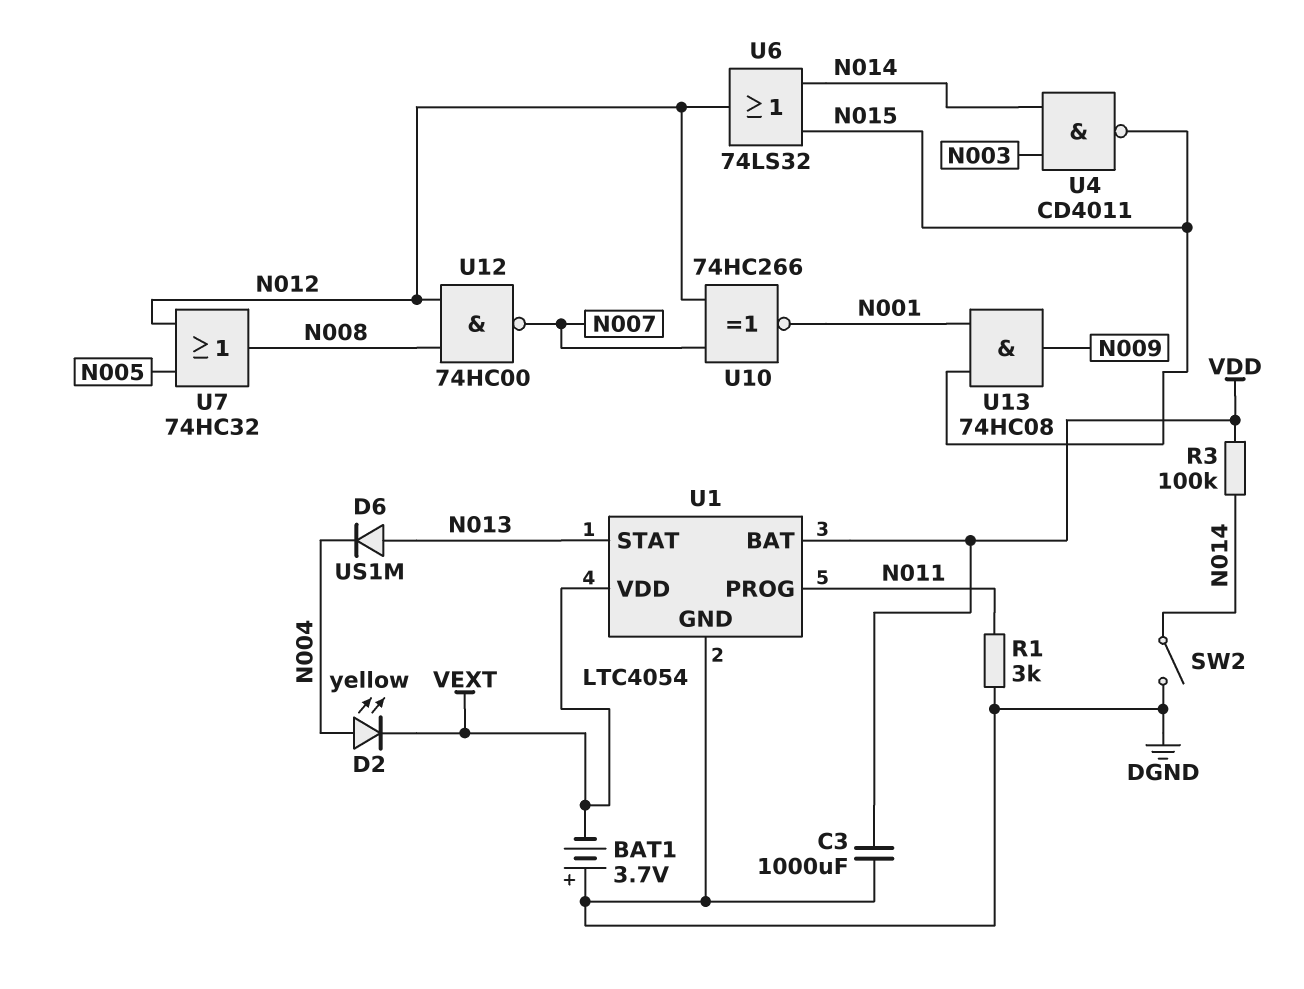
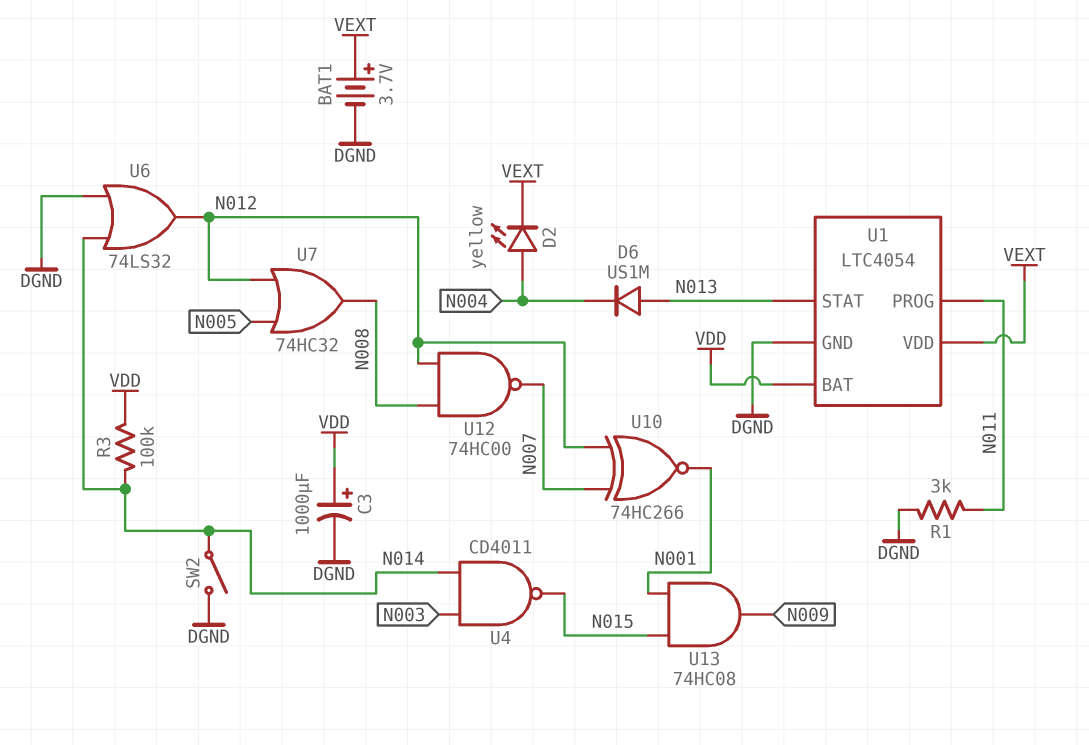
BAT1: 3.7V (plus DGND, minus VEXT) -> 3.7V (plus VEXT, minus DGND)
C3: 1000uF (DGND, VDD) -> 1000uF (plus VDD, minus DGND)
U6: OR 74LS32 (in N014, in N015, out N012) -> OR 74LS32 (in DGND, in N014, out N012)

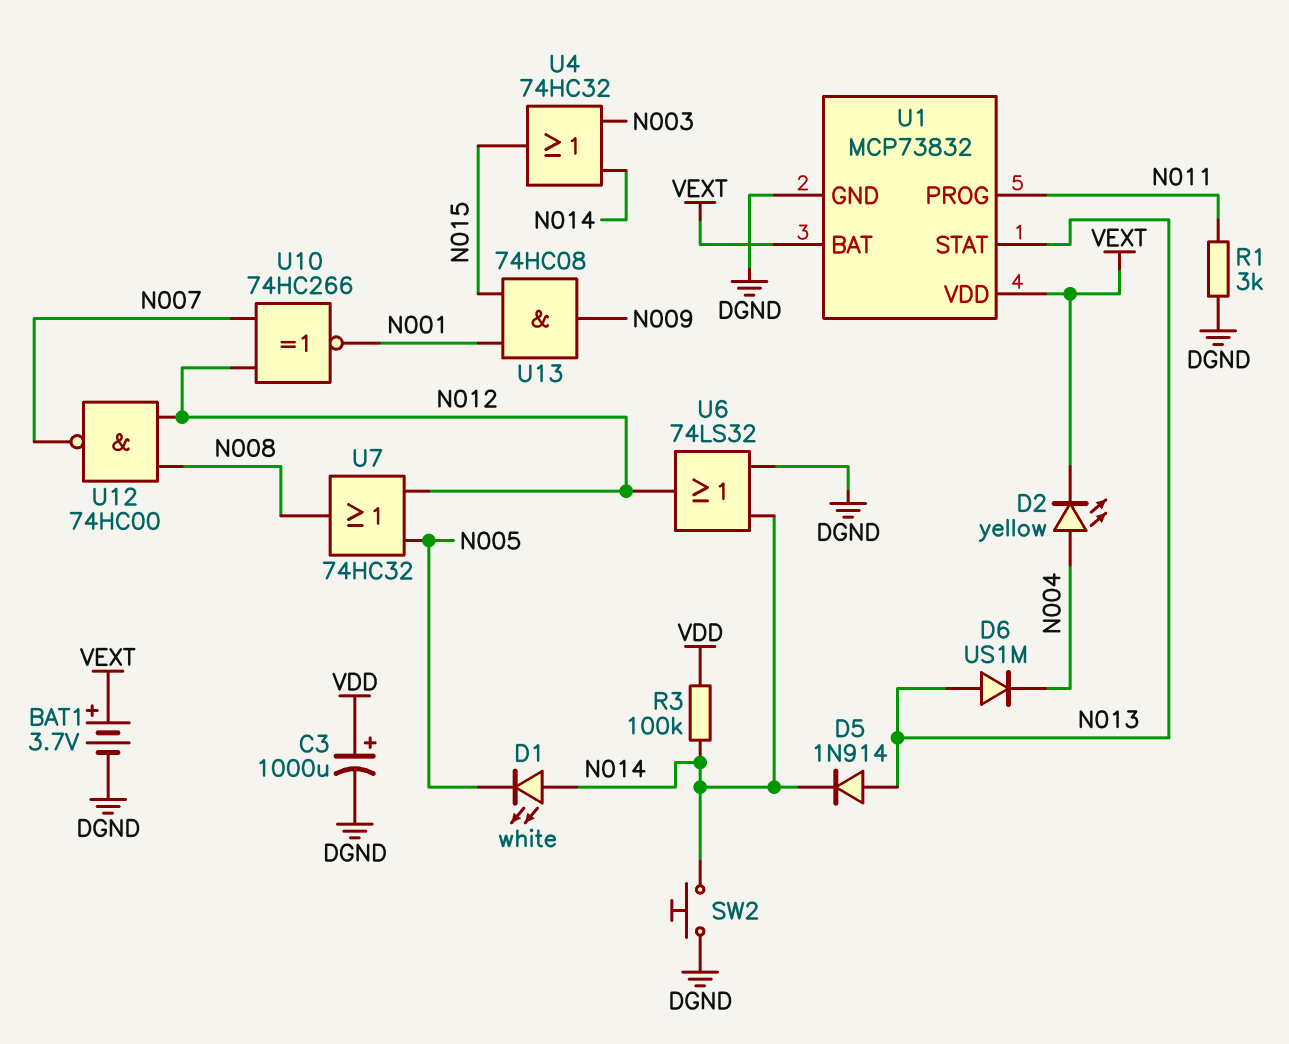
D1: none -> LED white (A N014, K N005)
D5: none -> diode 1N914 (A N013, K N014)
SW2: switch (DGND, N014) -> button (DGND, N014)
U1: LTC4054 -> MCP73832
U1 pin BAT: VDD -> VEXT
U4: NAND CD4011 (in N003, in N014, out N015) -> OR 74HC32 (in N003, in N014, out N015)

